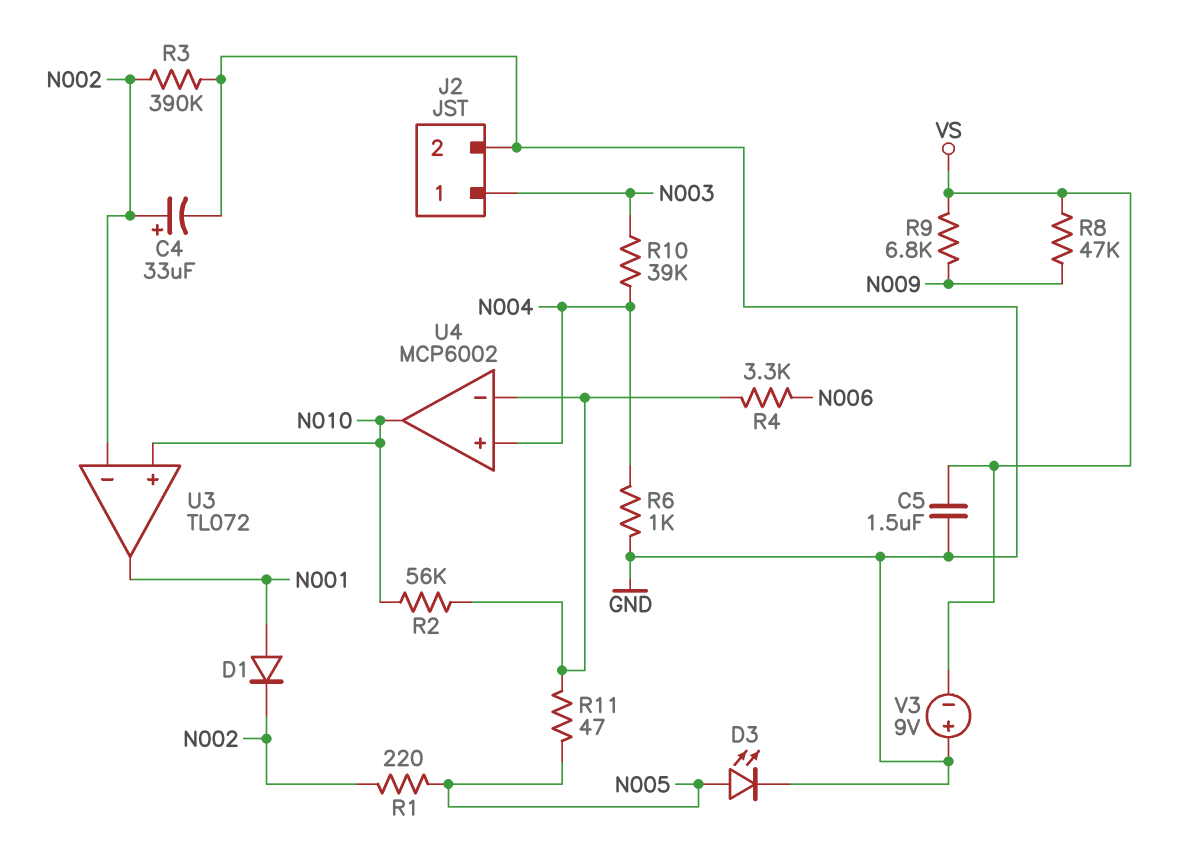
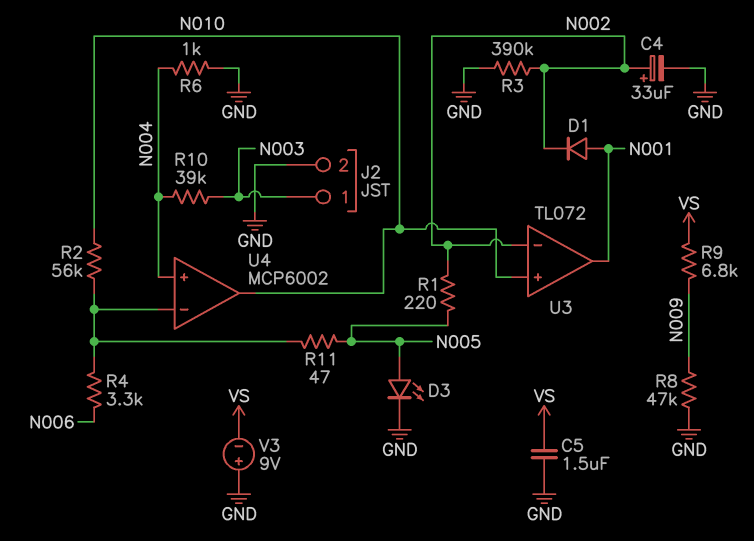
R8: 47k (N009, VS) -> 47k (GND, N009)

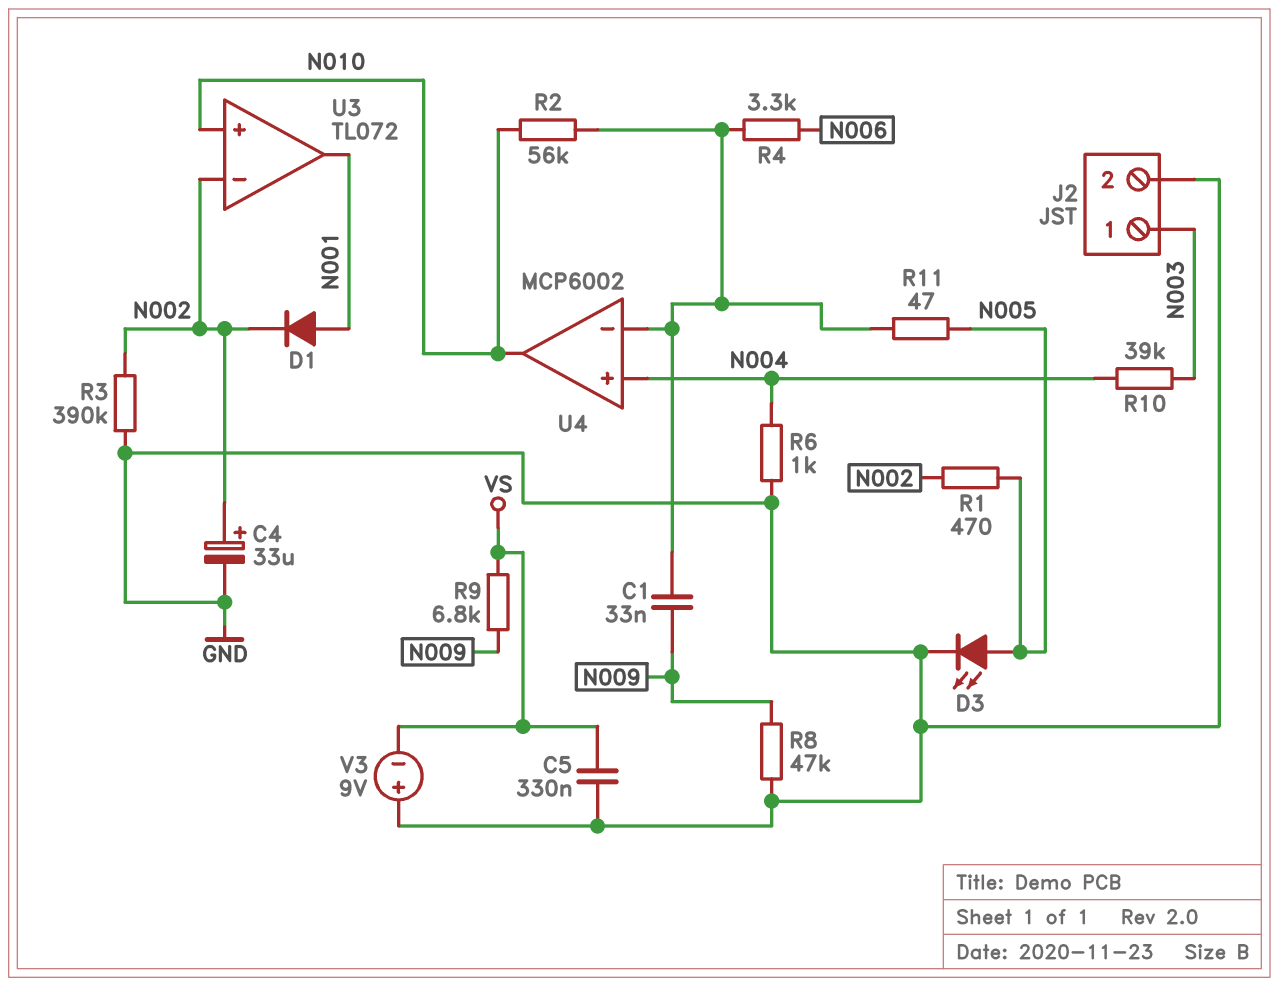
C1: none -> 33nF (N009, U4/in-)
C5: 1.5uF (GND, VS) -> 330nF (GND, VS)
R1: 220 (N002, N005) -> 470 (N002, N005)

